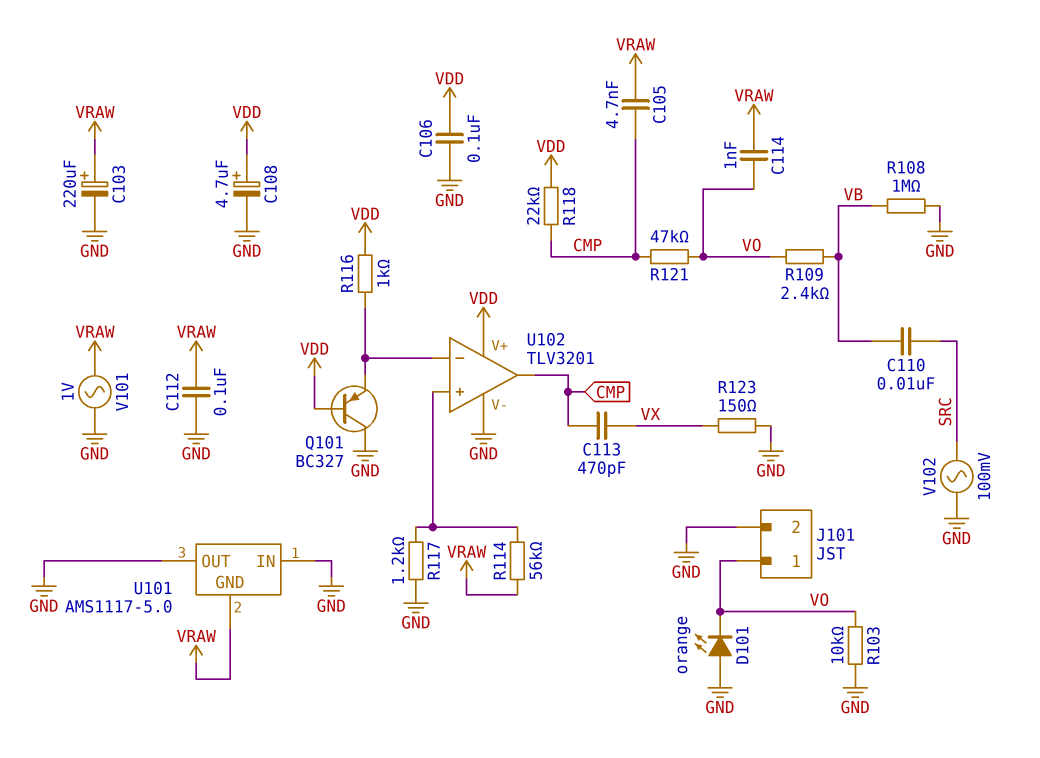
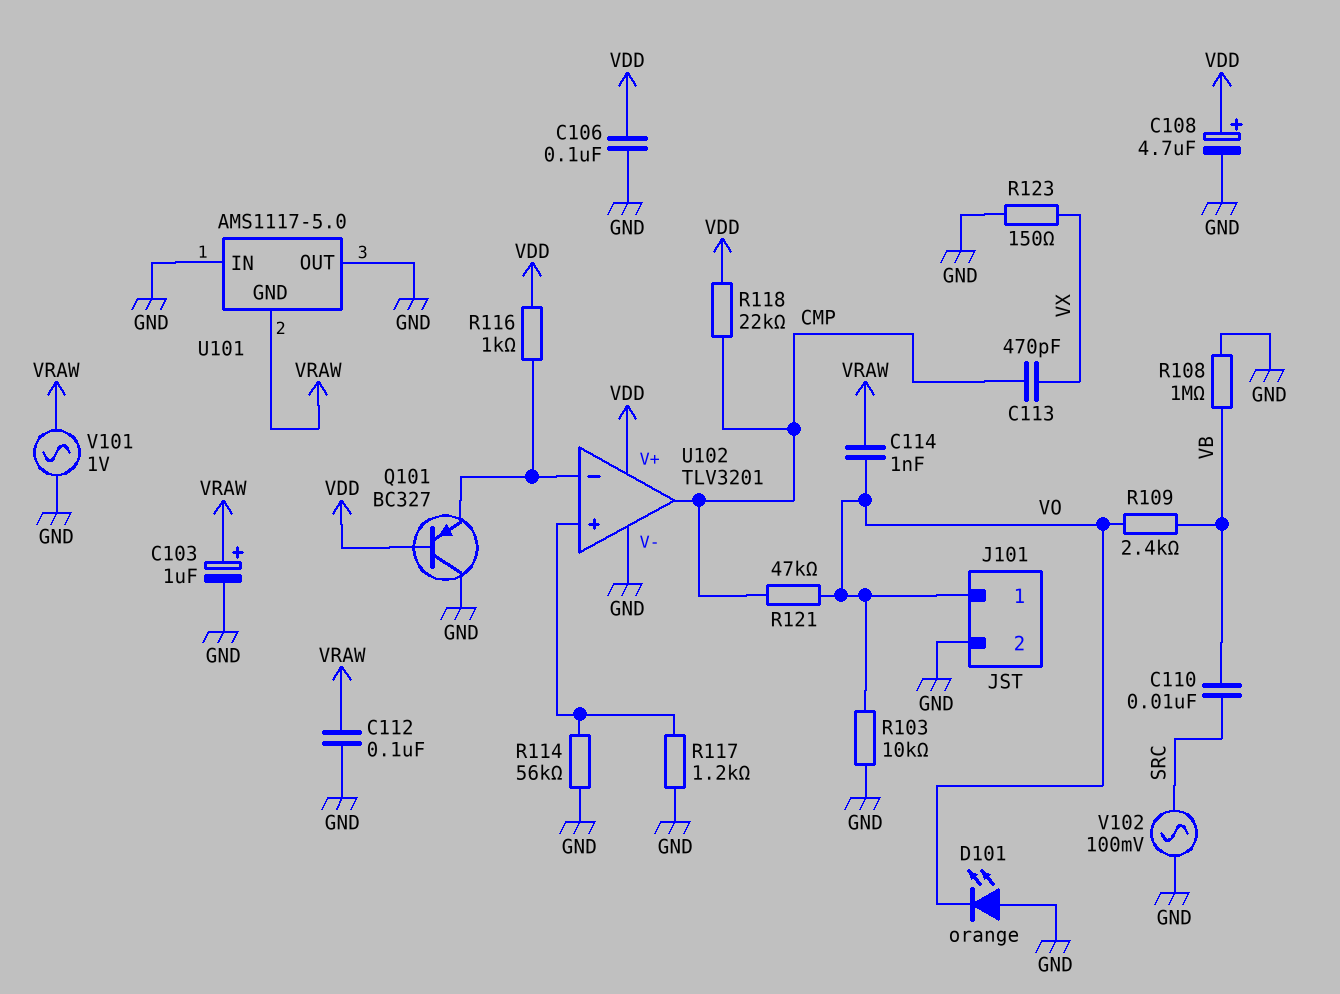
C103: 220uF (plus VRAW, minus GND) -> 1uF (plus VRAW, minus GND)
C105: 4.7nF (CMP, VRAW) -> none
R114: 56k (U102/in+, VRAW) -> 56k (GND, U102/in+)

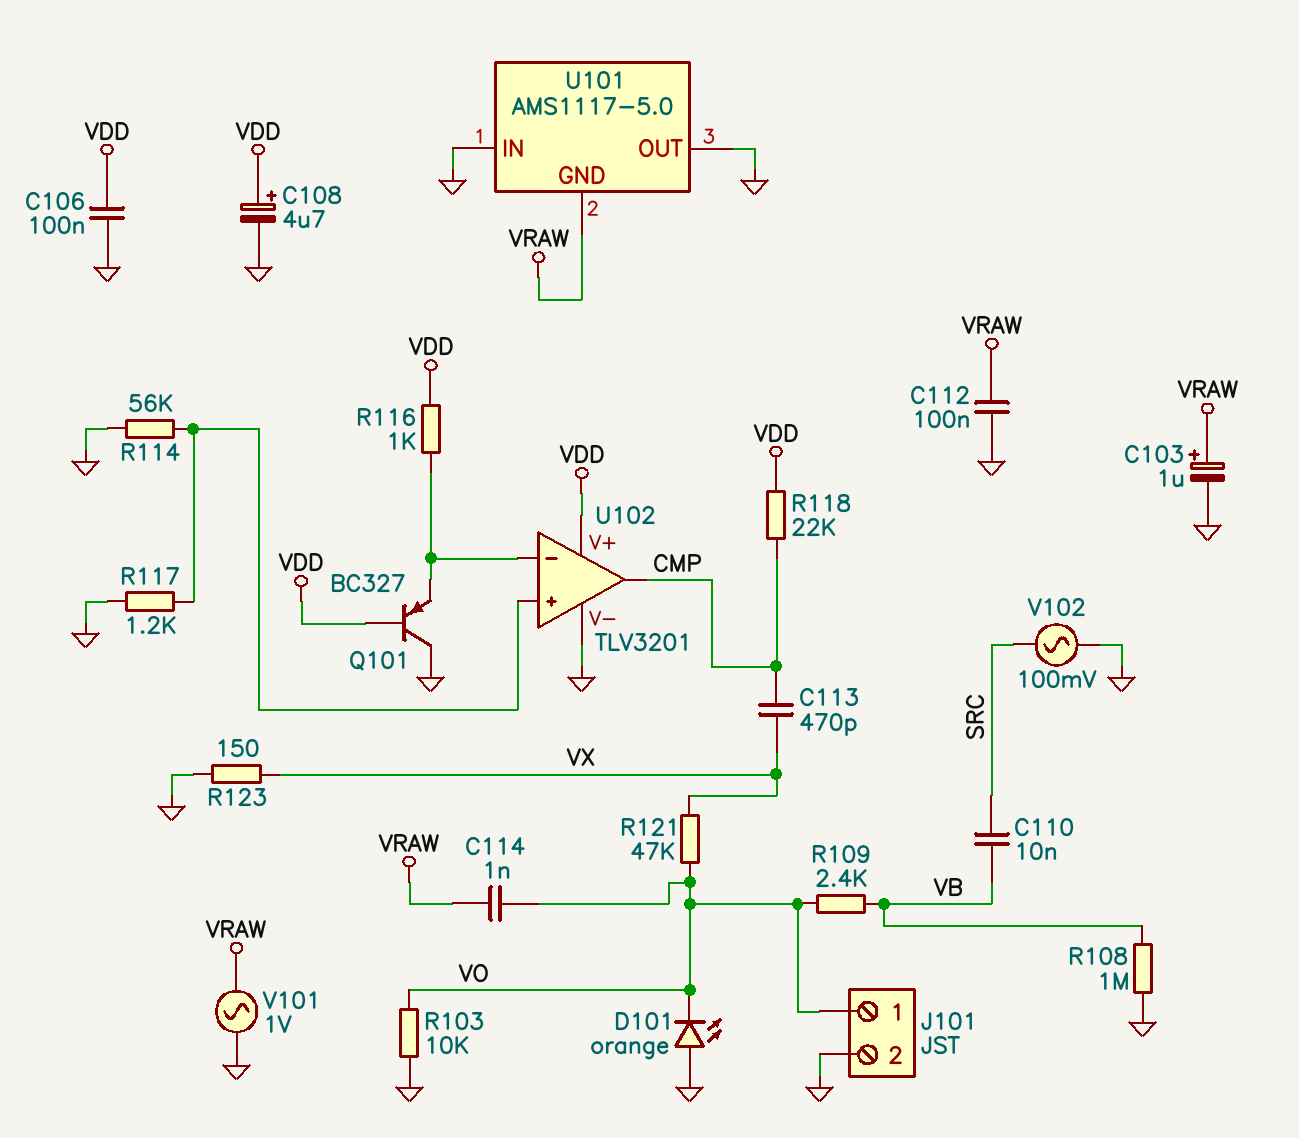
R121: 47k (CMP, VO) -> 47k (VO, VX)

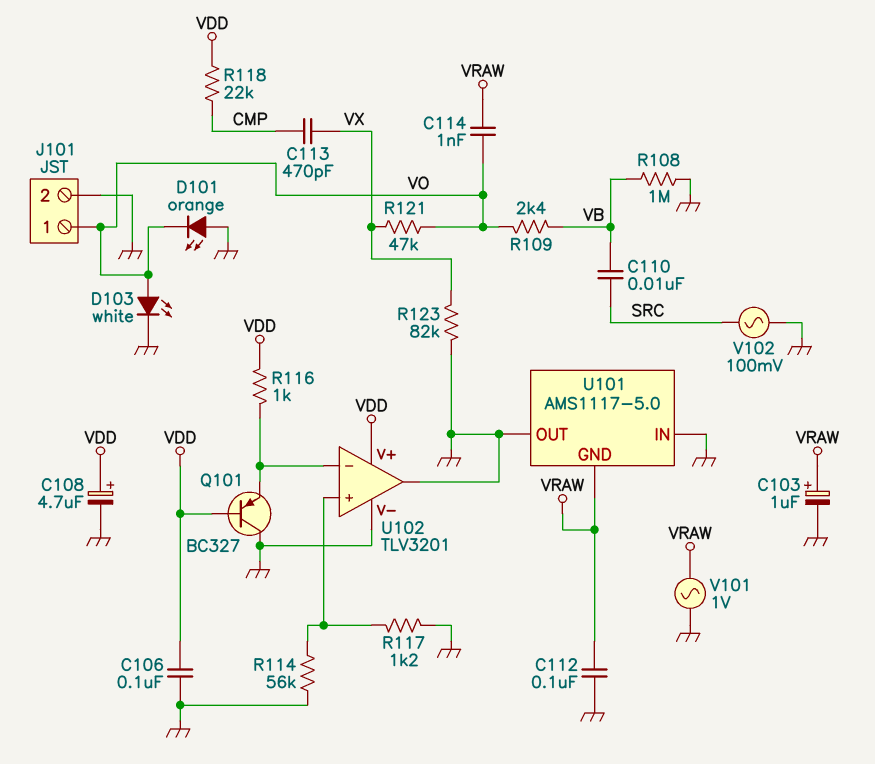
D103: none -> LED white (A VO, K GND)
R103: 10k (GND, VO) -> none
R123: 150 (GND, VX) -> 82k (GND, VX)
U102 pin out: CMP -> GND

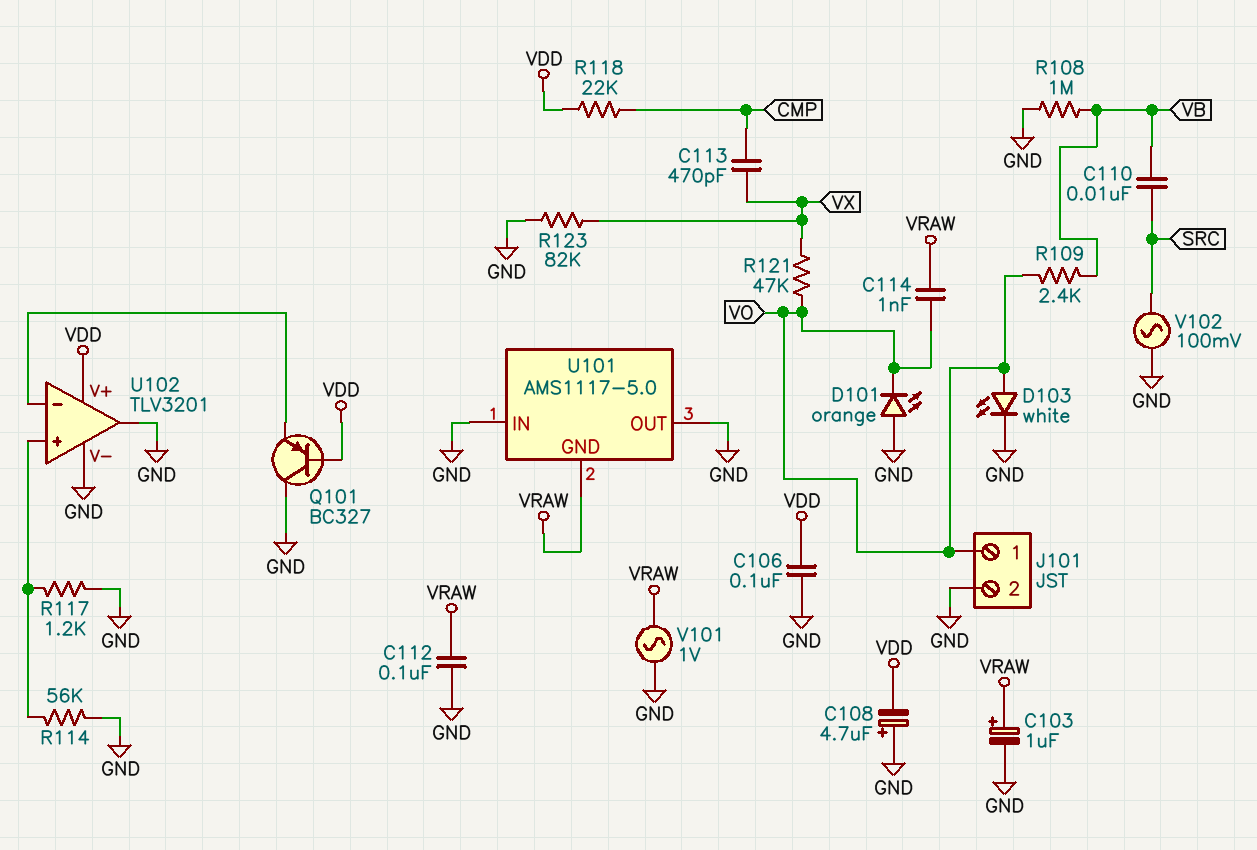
C108: 4.7uF (plus VDD, minus GND) -> 4.7uF (plus GND, minus VDD)
R116: 1k (U102/in-, VDD) -> none

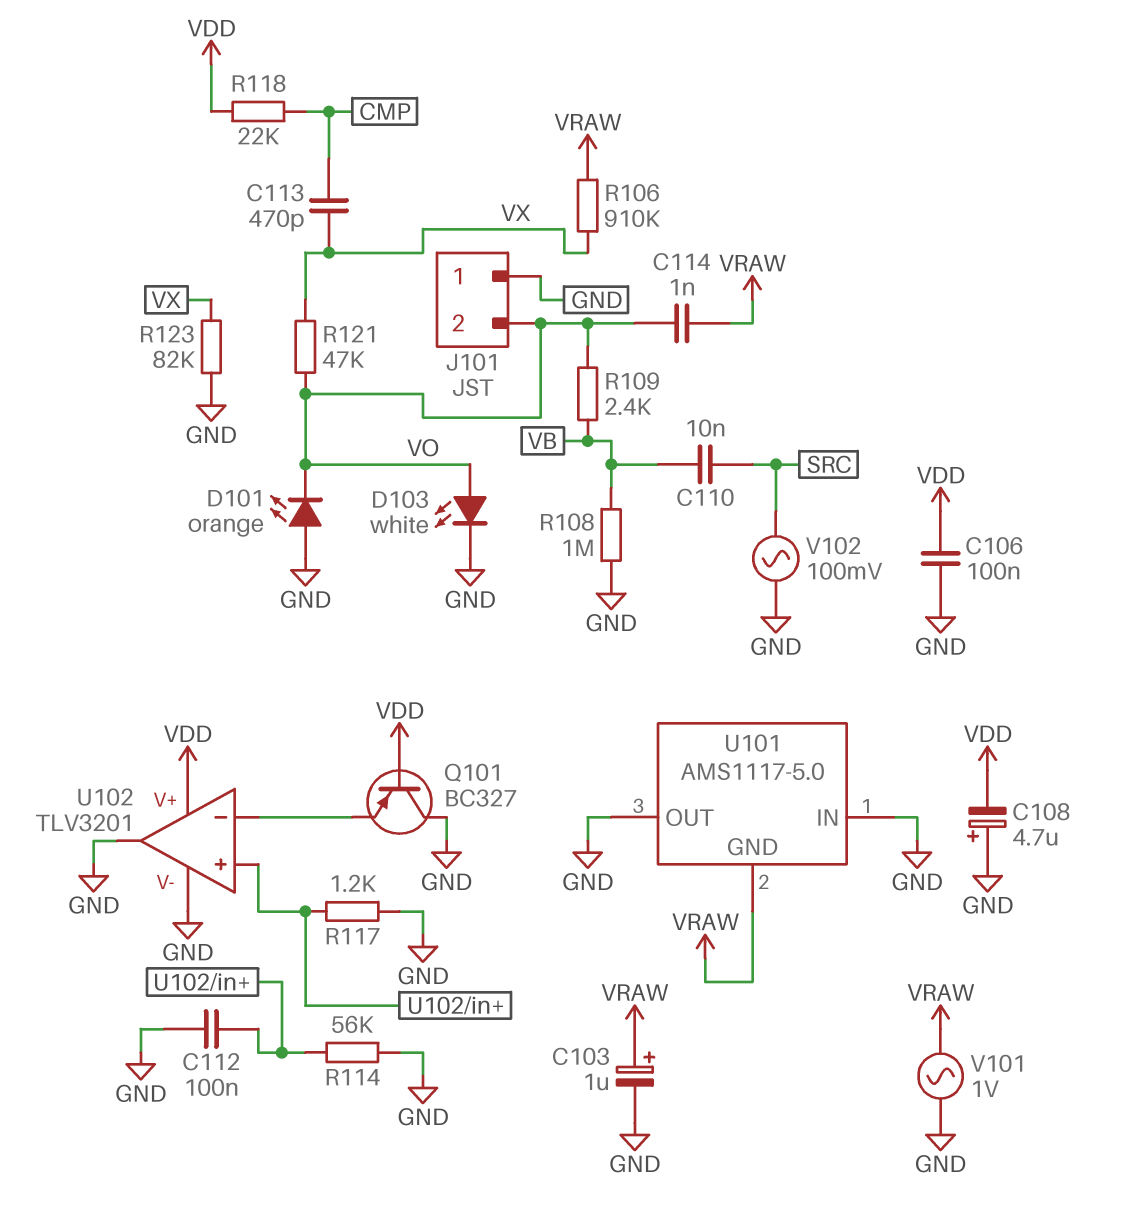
C112: 100nF (GND, VRAW) -> 100nF (GND, U102/in+)
J101 pin 1: VO -> GND
J101 pin 2: GND -> VO
R106: none -> 910k (VRAW, VX)

